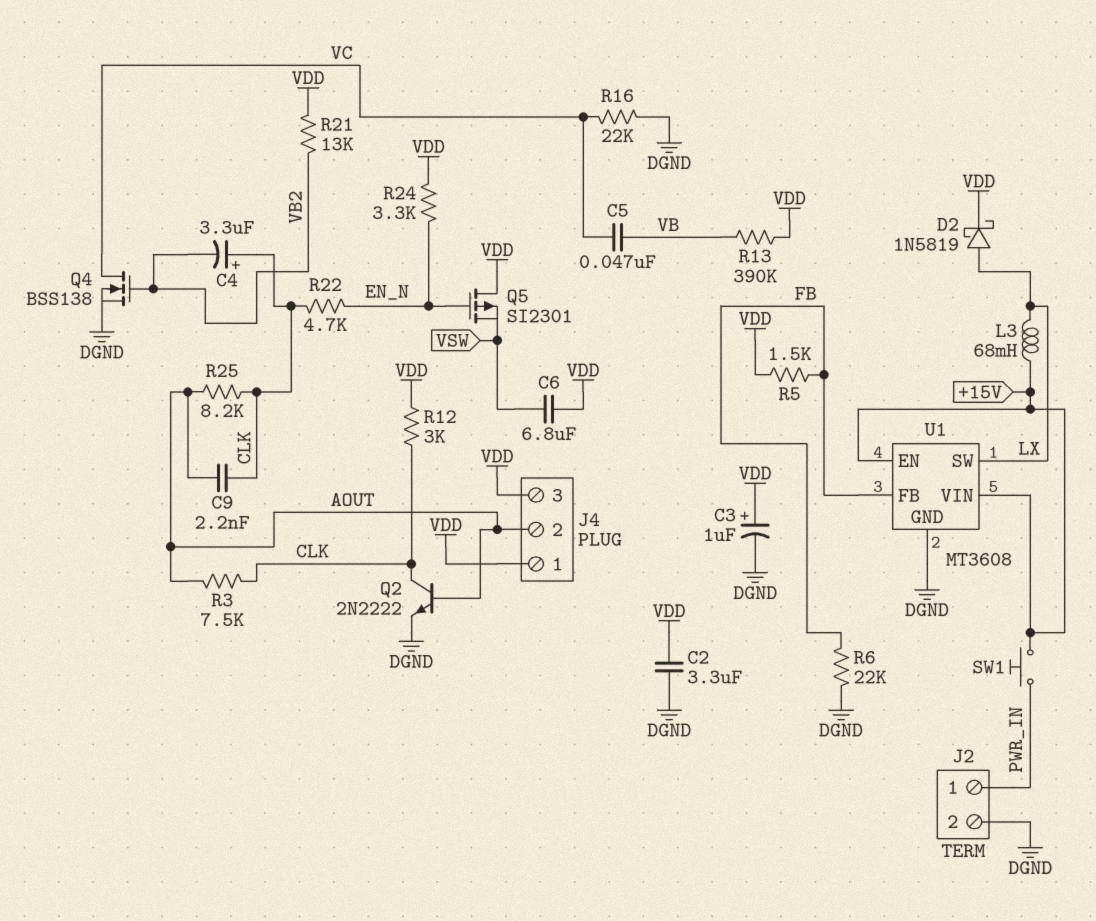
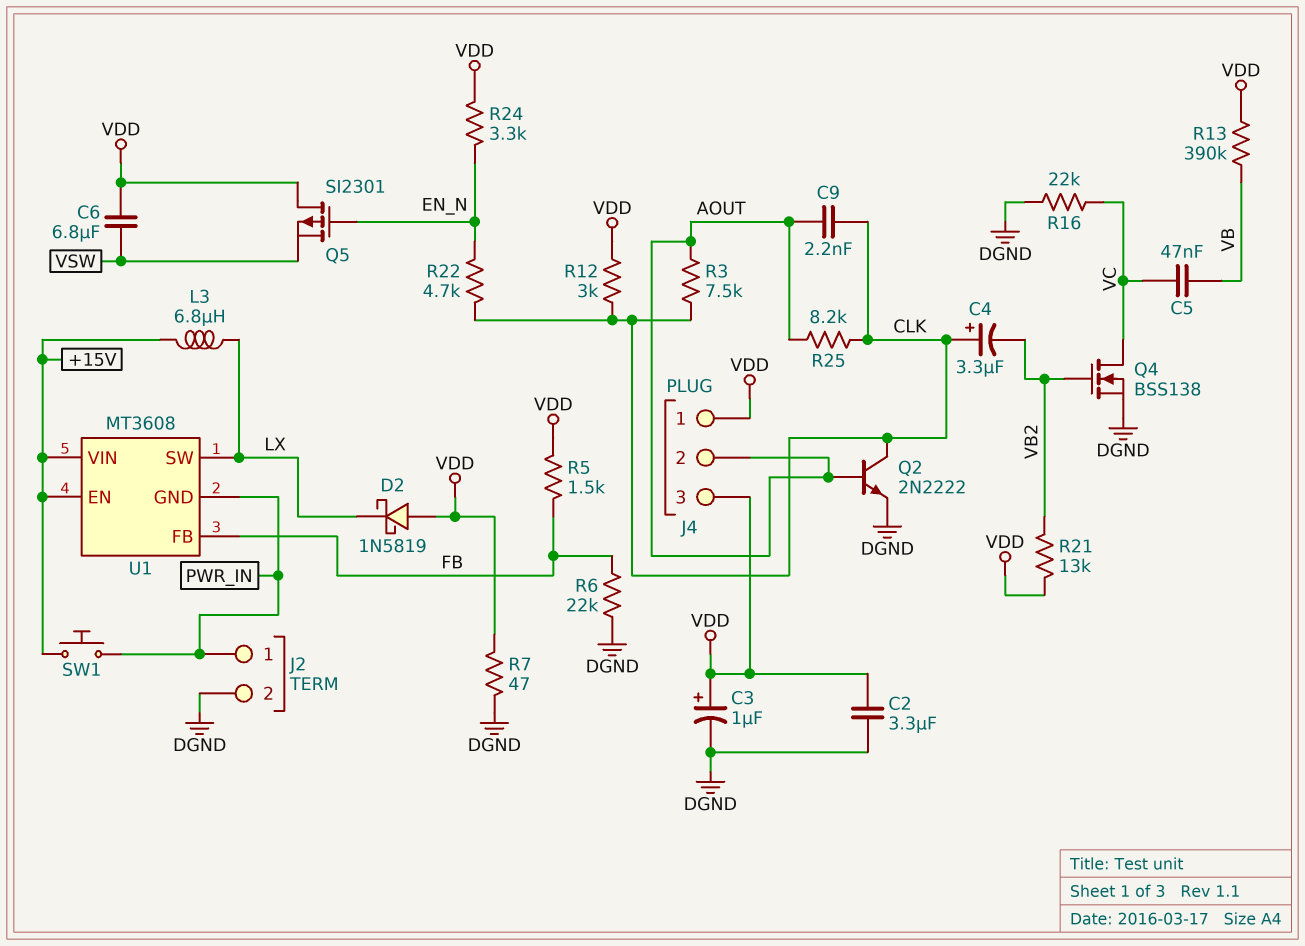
D2: schottky 1N5819 (A LX, K VDD) -> schottky 1N5819 (A VDD, K LX)
L3: 68mH (+15V, LX) -> 6.8uH (+15V, LX)
R7: none -> 47 (DGND, VDD)
U1 pin GND: DGND -> PWR_IN

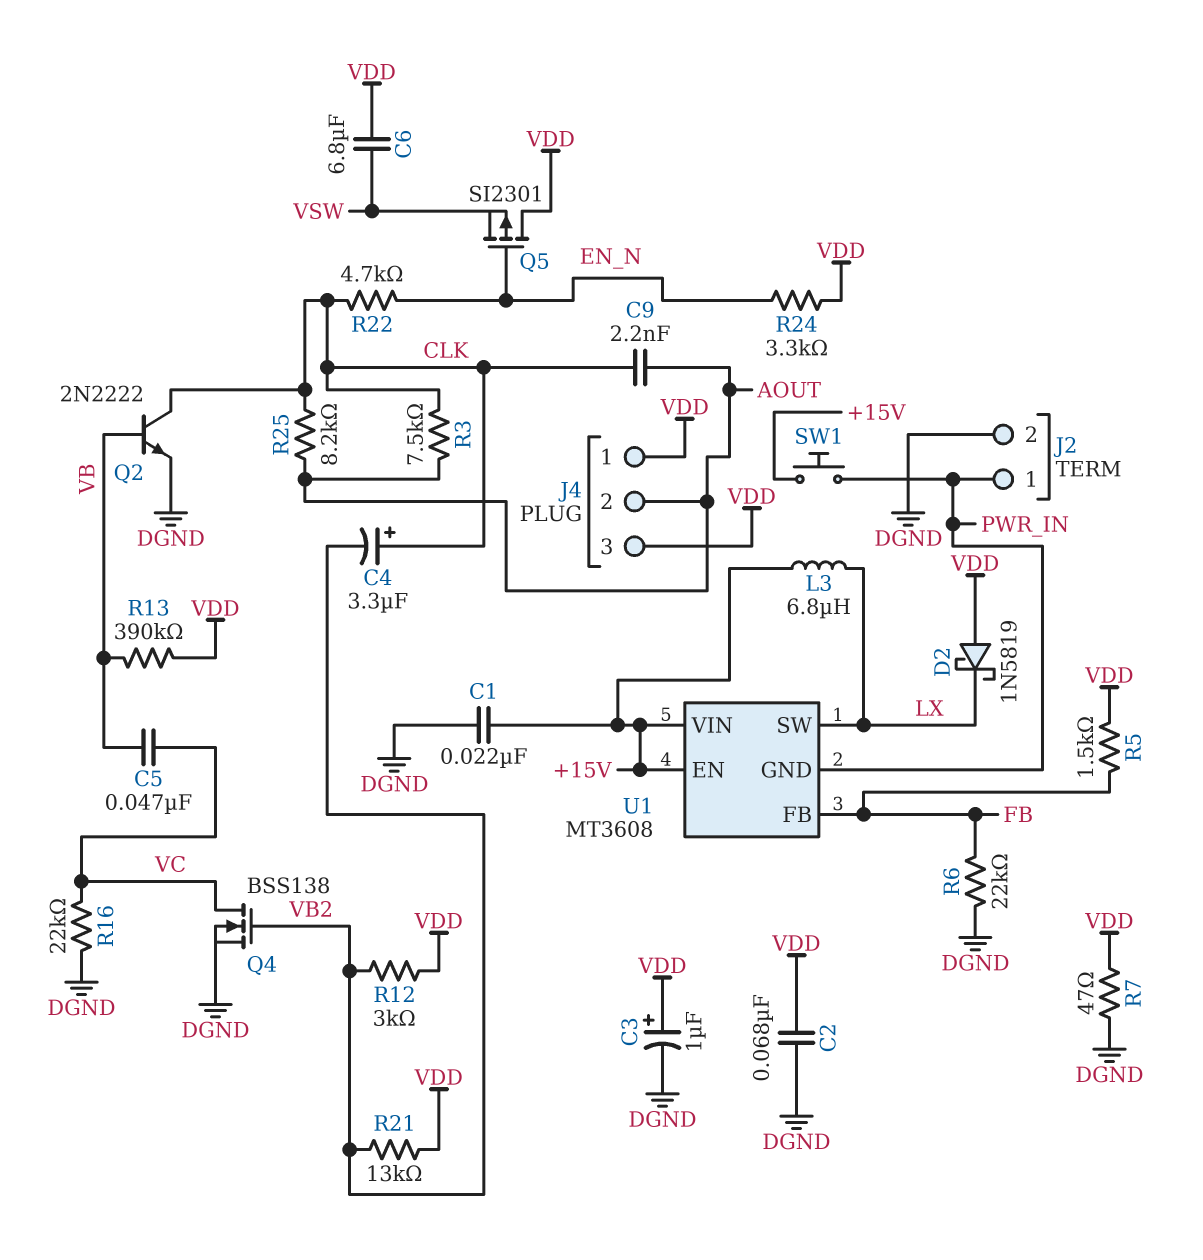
C1: none -> 22nF (+15V, DGND)
C2: 3.3uF (DGND, VDD) -> 68nF (DGND, VDD)
Q2: NPN 2N2222 (B AOUT, C CLK, E DGND) -> NPN 2N2222 (B VB, C CLK, E DGND)
R12: 3k (CLK, VDD) -> 3k (VB2, VDD)

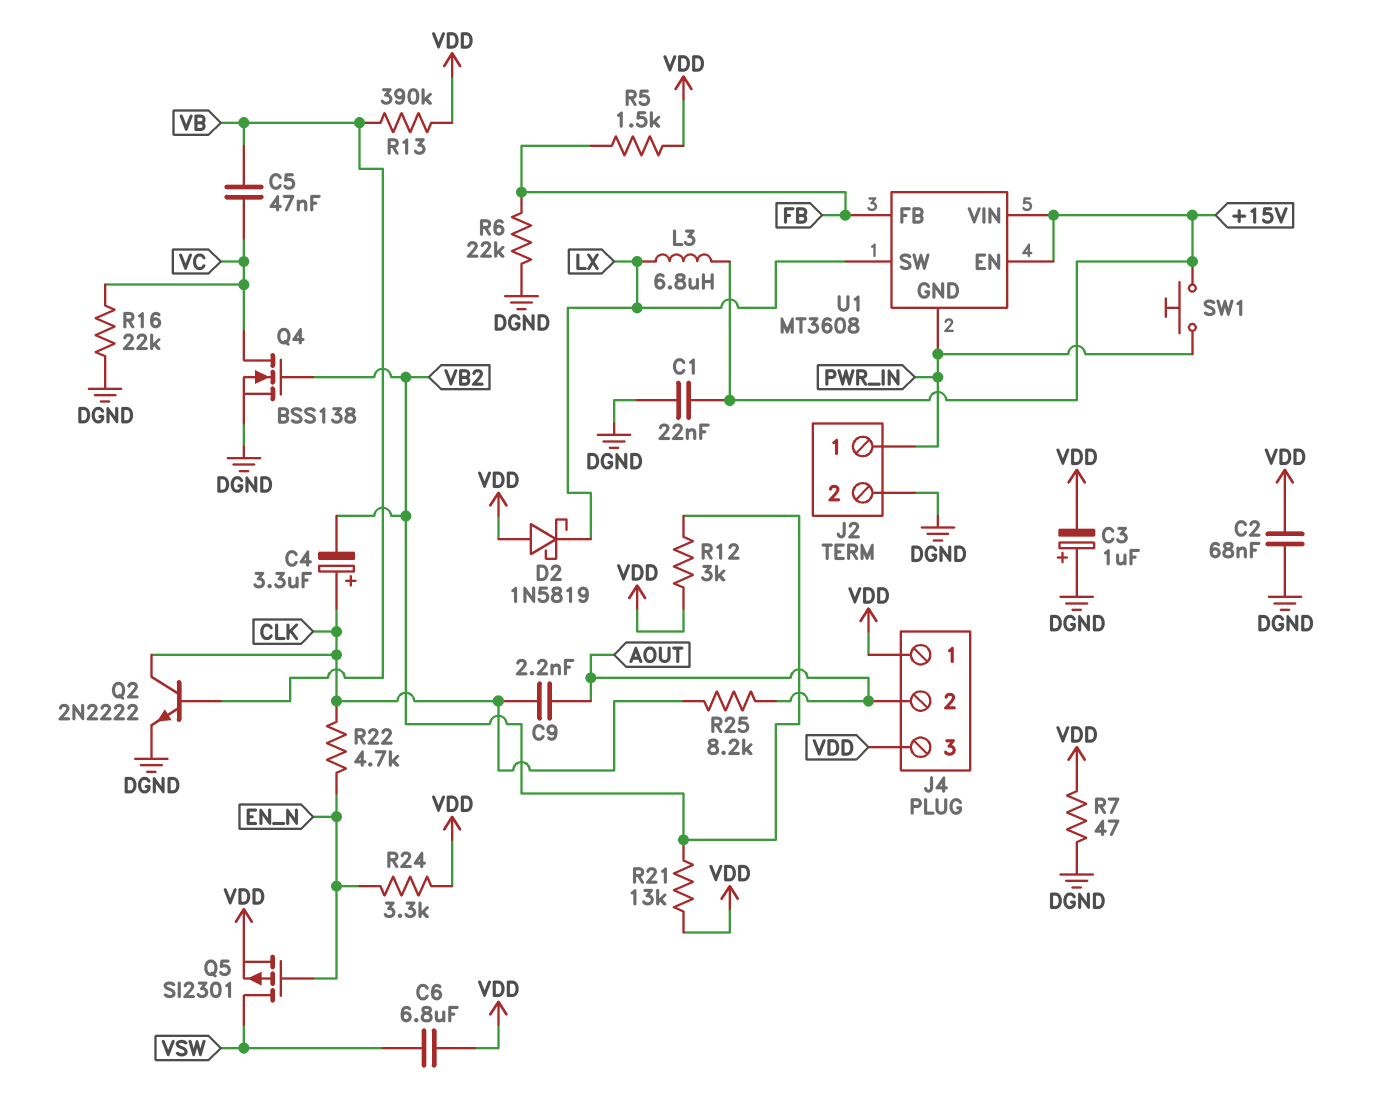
C3: 1uF (plus VDD, minus DGND) -> 1uF (plus DGND, minus VDD)
Q5: PMOS SI2301 (G EN_N, D VDD, S VSW) -> PMOS SI2301 (G EN_N, D VSW, S VDD)
R3: 7.5k (AOUT, CLK) -> none

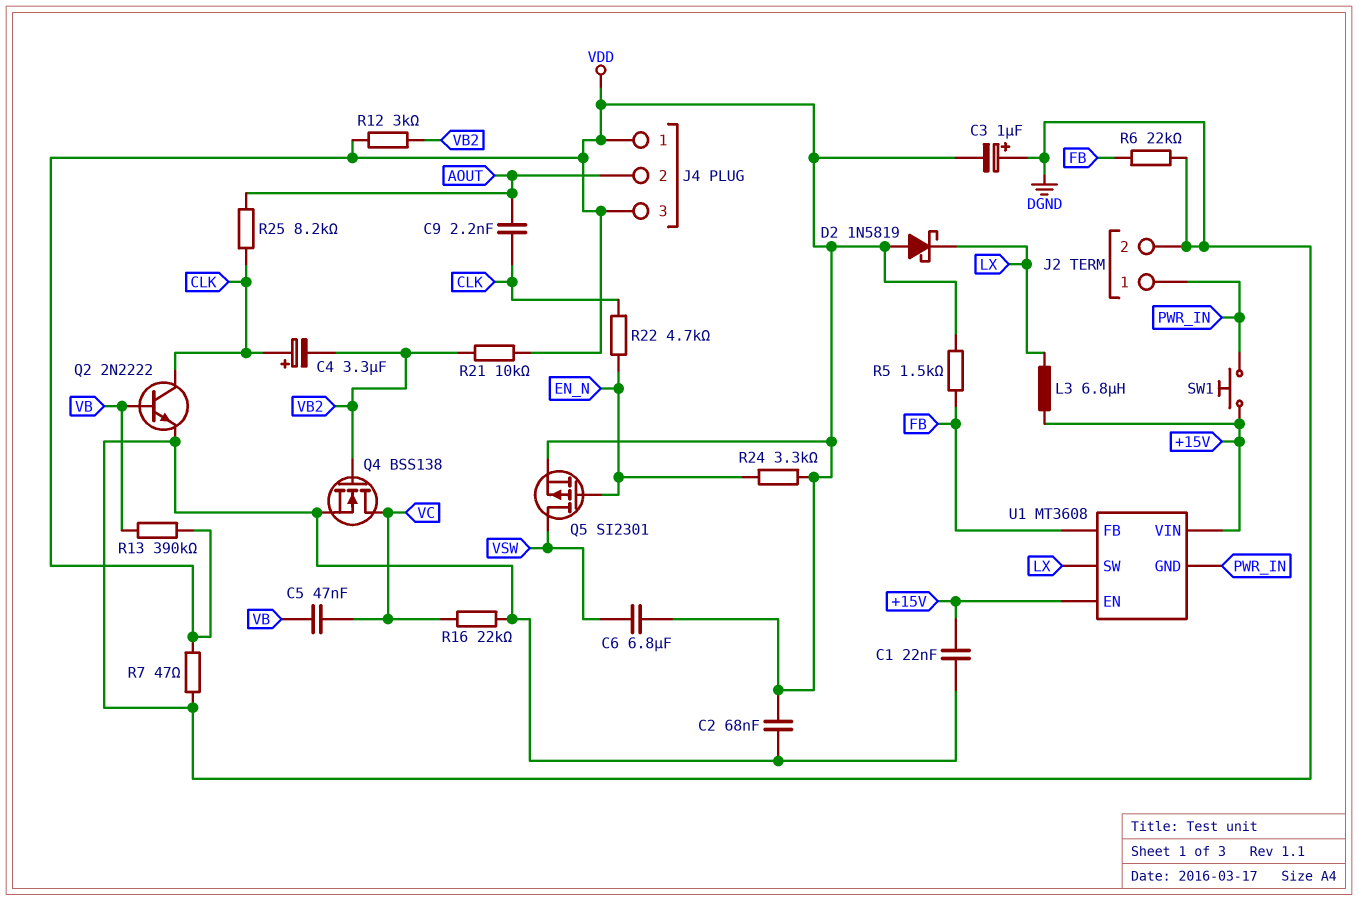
R21: 13k (VB2, VDD) -> 10k (VB2, VDD)

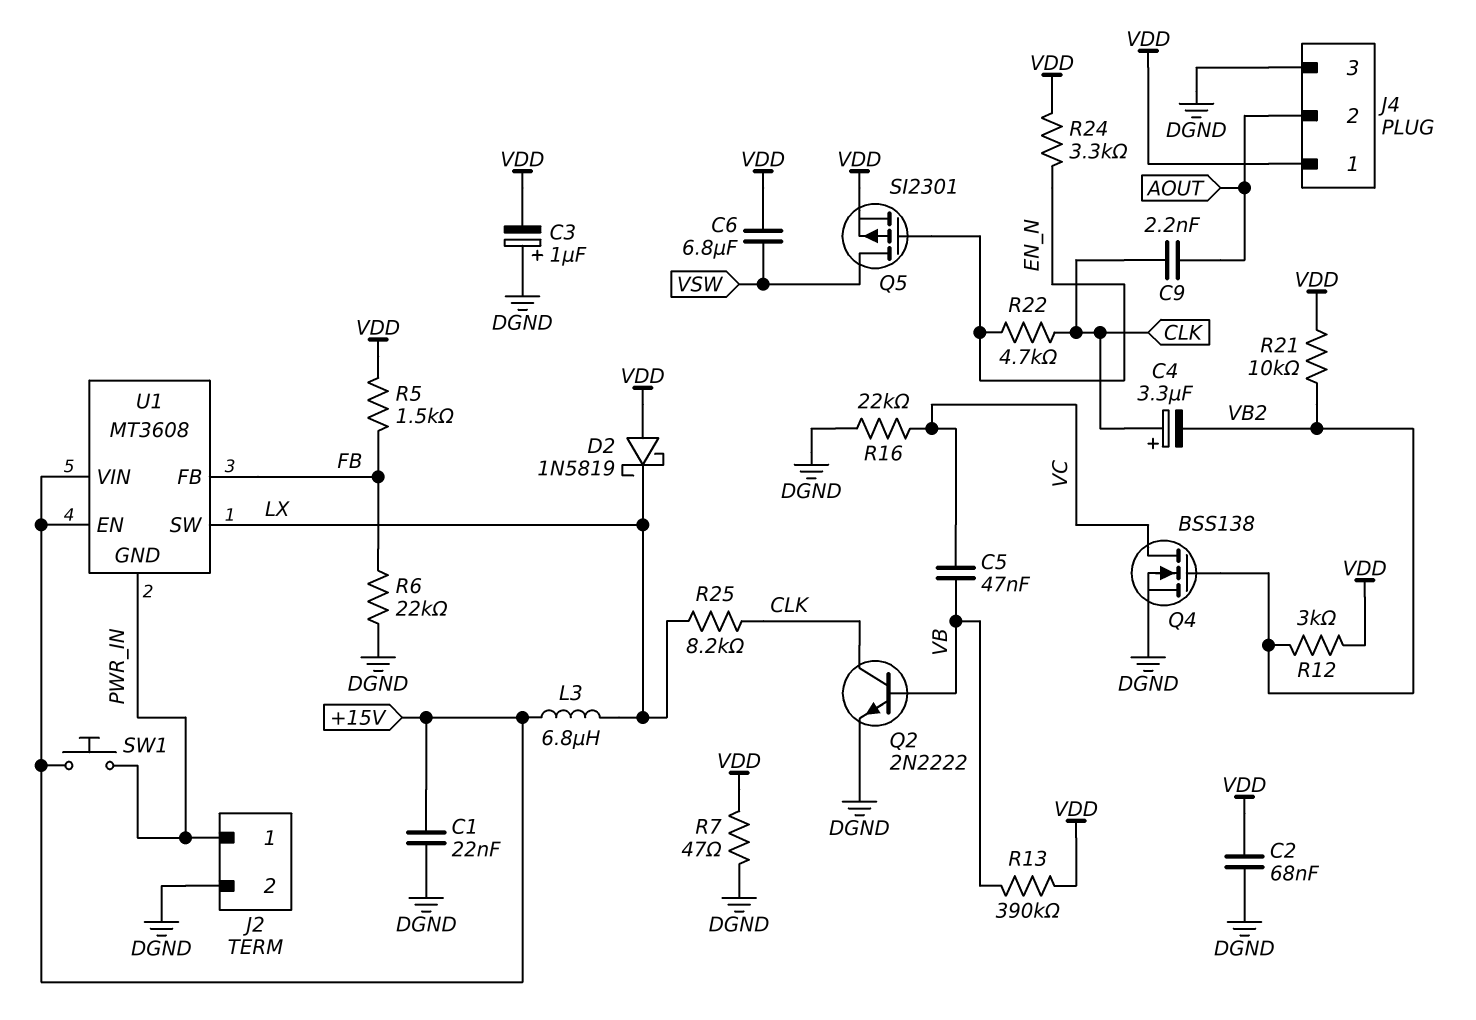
J4 pin 3: VDD -> DGND
R25: 8.2k (AOUT, CLK) -> 8.2k (CLK, LX)

